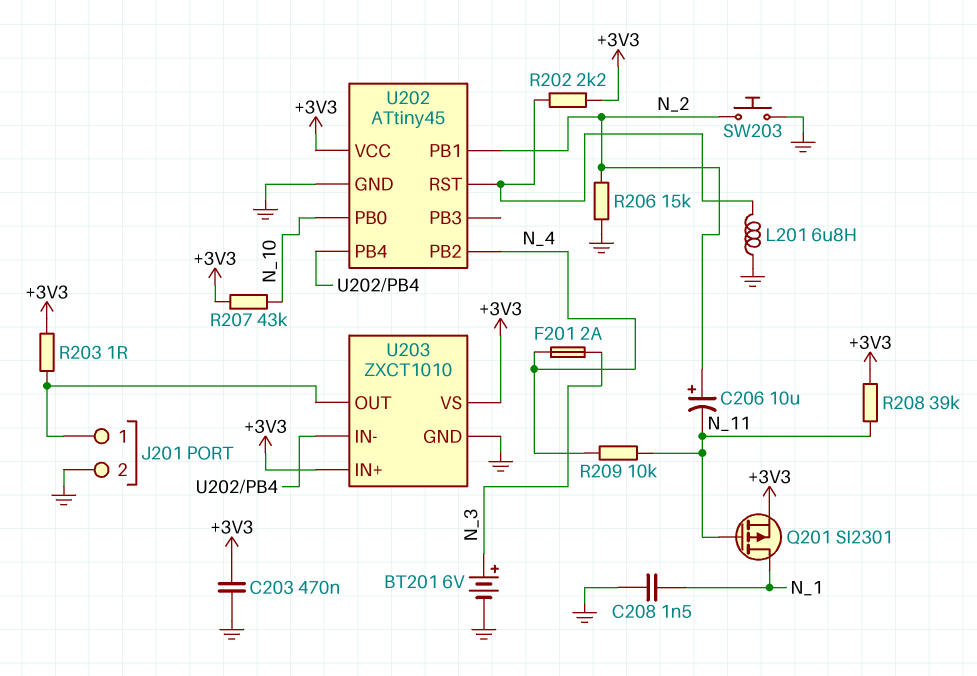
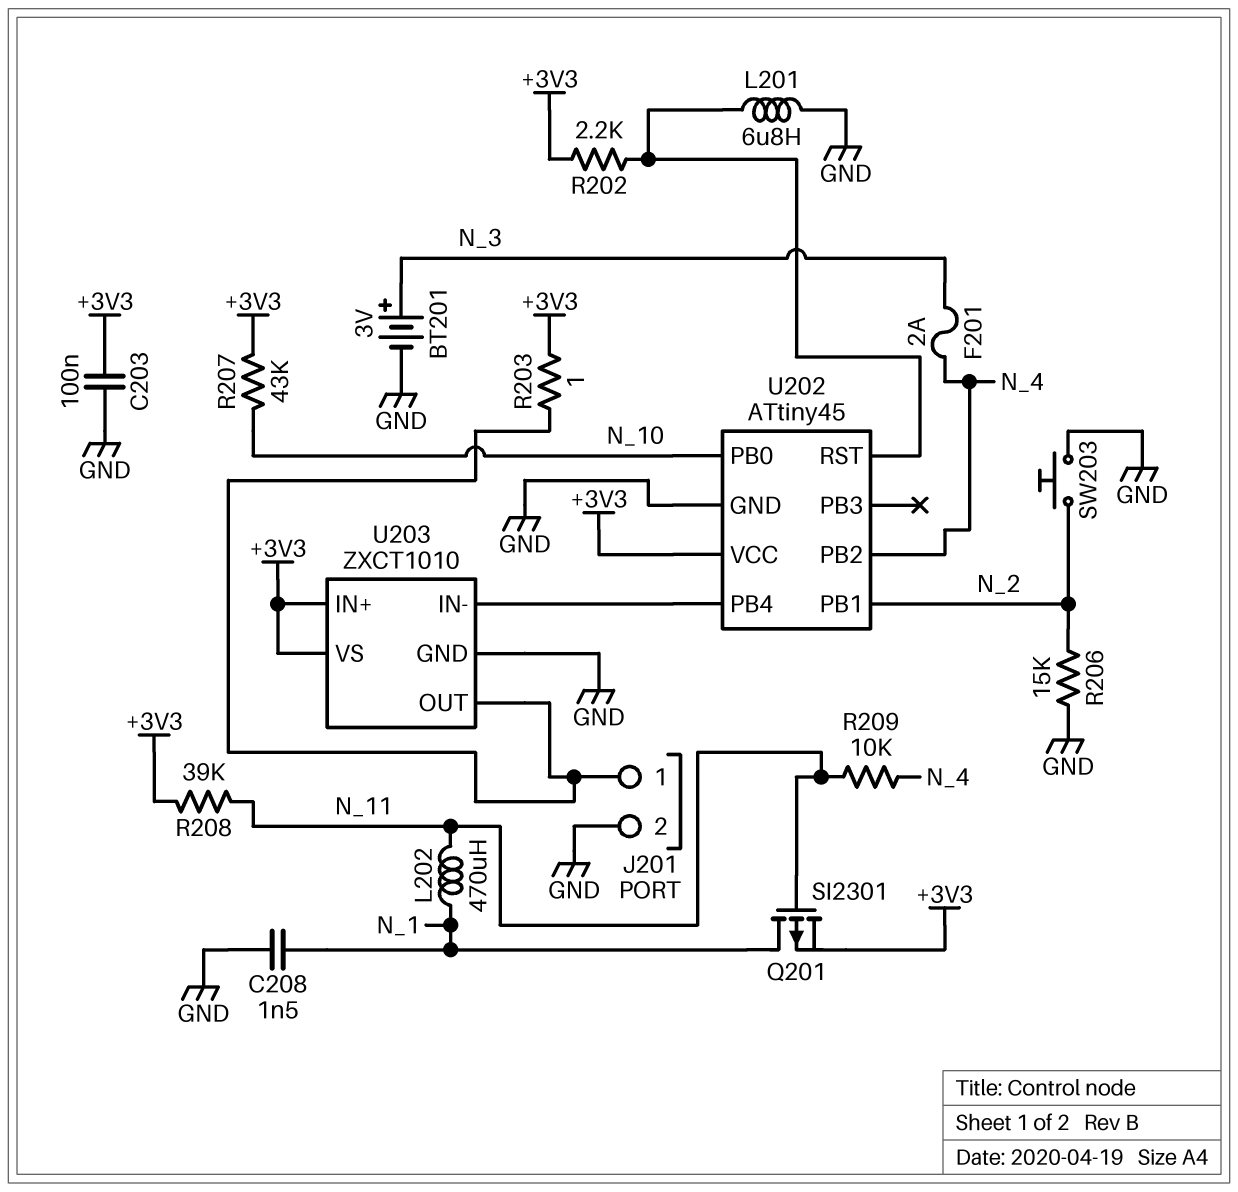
BT201: 6V (plus N_3, minus GND) -> 3V (plus N_3, minus GND)
C203: 470nF (+3V3, GND) -> 100nF (+3V3, GND)
C206: 10uF (plus N_2, minus N_11) -> none
L202: none -> 470uH (N_1, N_11)

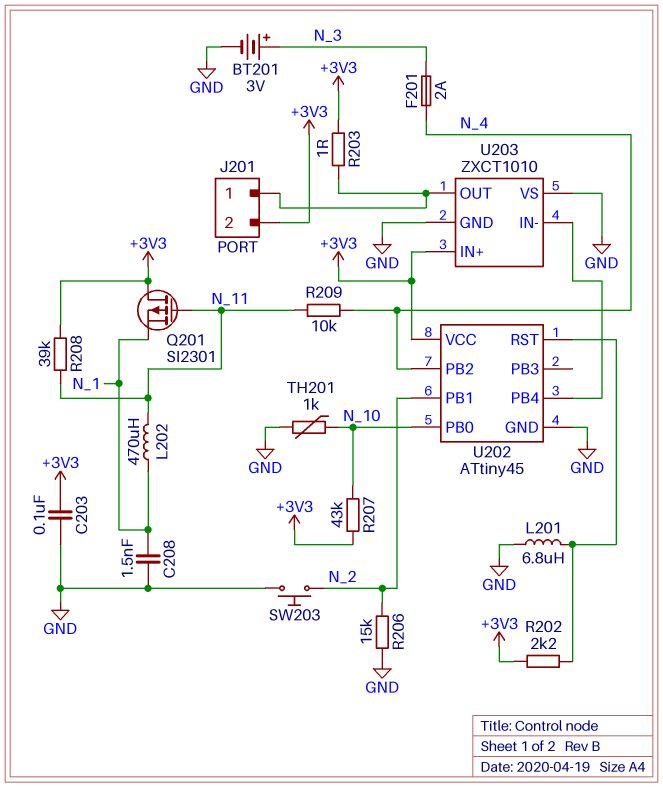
J201 pin 2: GND -> +3V3
Q201: PMOS SI2301 (G N_11, D N_1, S +3V3) -> PMOS SI2301 (G N_11, D +3V3, S N_1)
TH201: none -> 1k (GND, N_10)
U203 pin VS: +3V3 -> GND

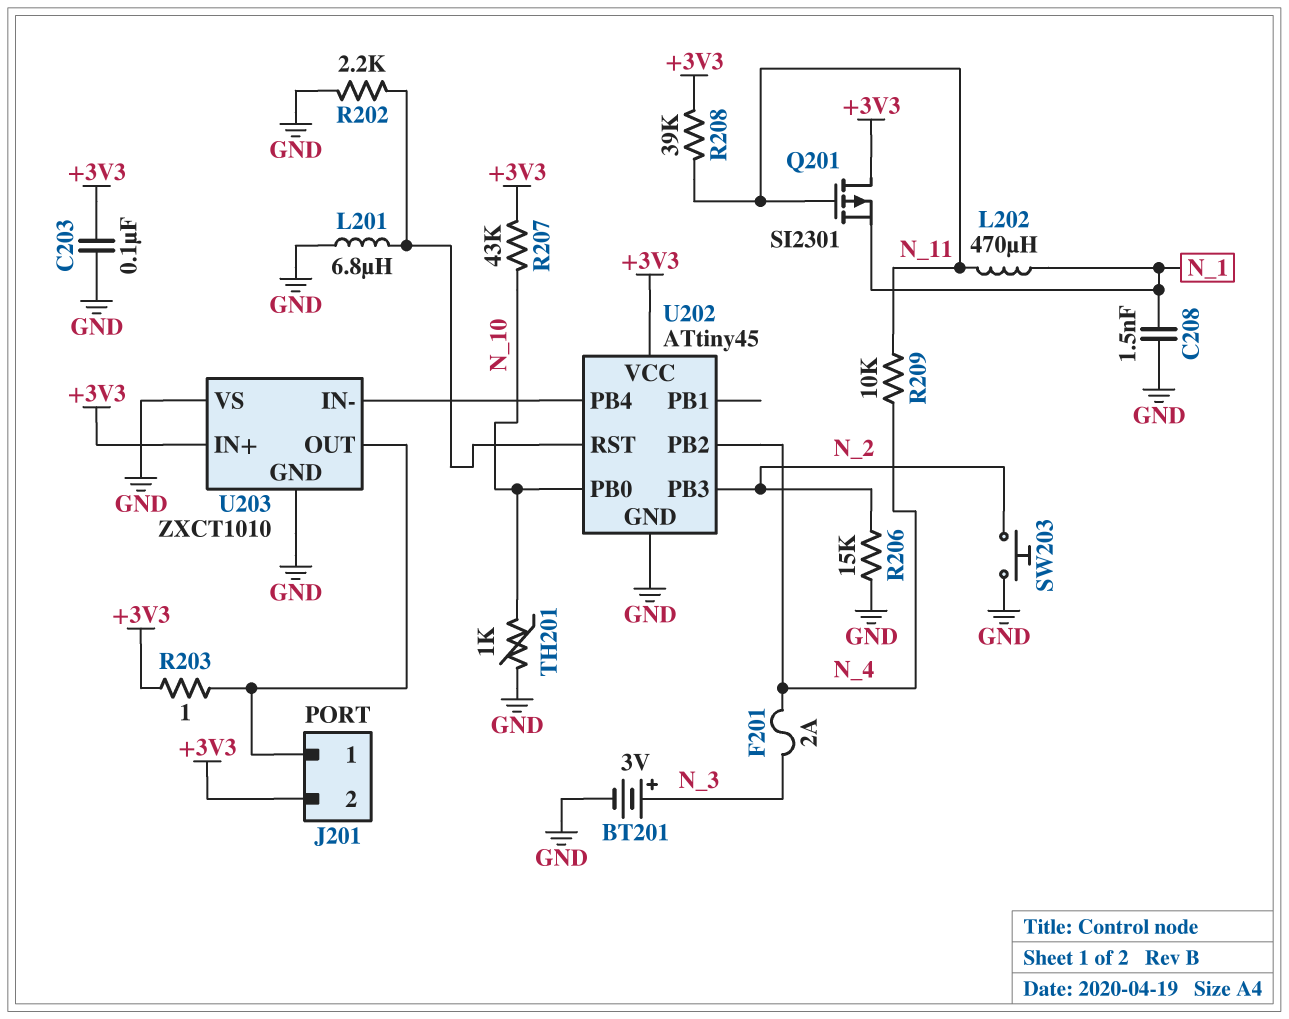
R202: 2.2k (+3V3, U202/RST) -> 2.2k (GND, U202/RST)
U202 pin PB1: N_2 -> none
U202 pin PB3: none -> N_2

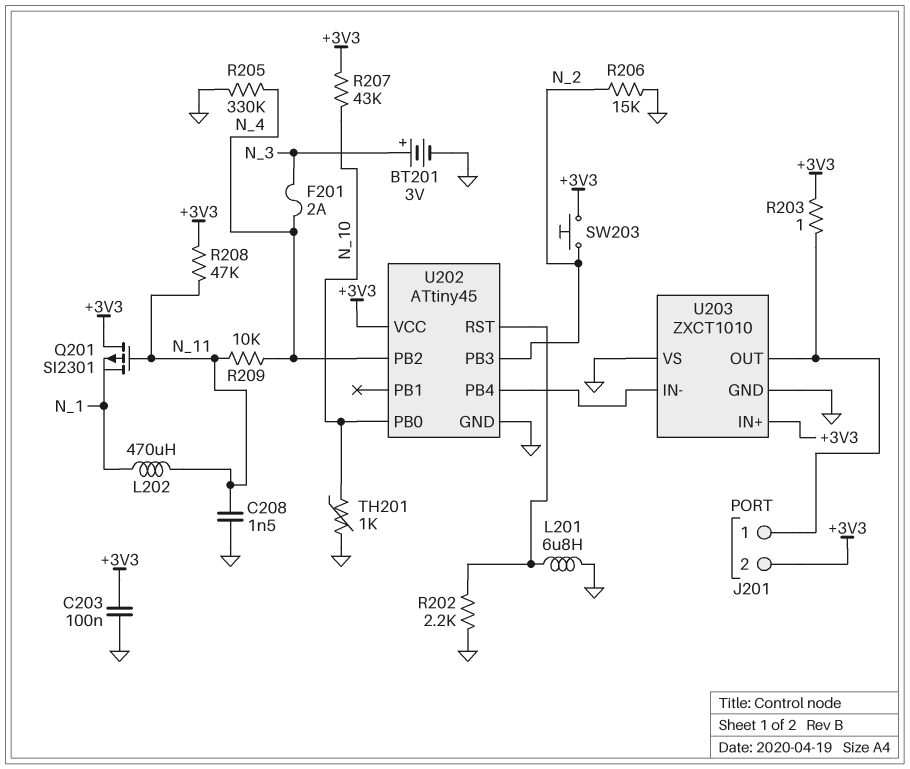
C208: 1.5nF (GND, N_1) -> 1.5nF (GND, N_11)
R205: none -> 330k (GND, N_4)
R208: 39k (+3V3, N_11) -> 47k (+3V3, N_11)
SW203: button (GND, N_2) -> button (+3V3, N_2)

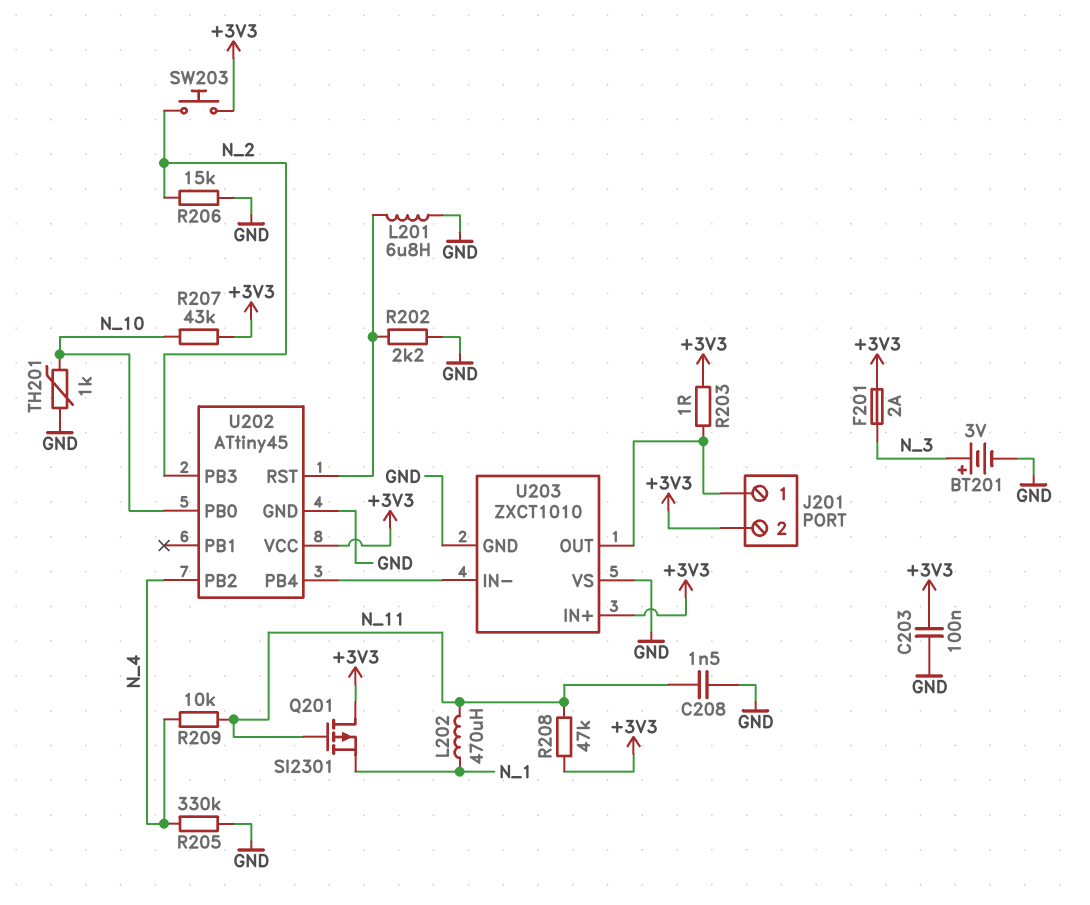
F201: 2A (N_3, N_4) -> 2A (+3V3, N_3)

